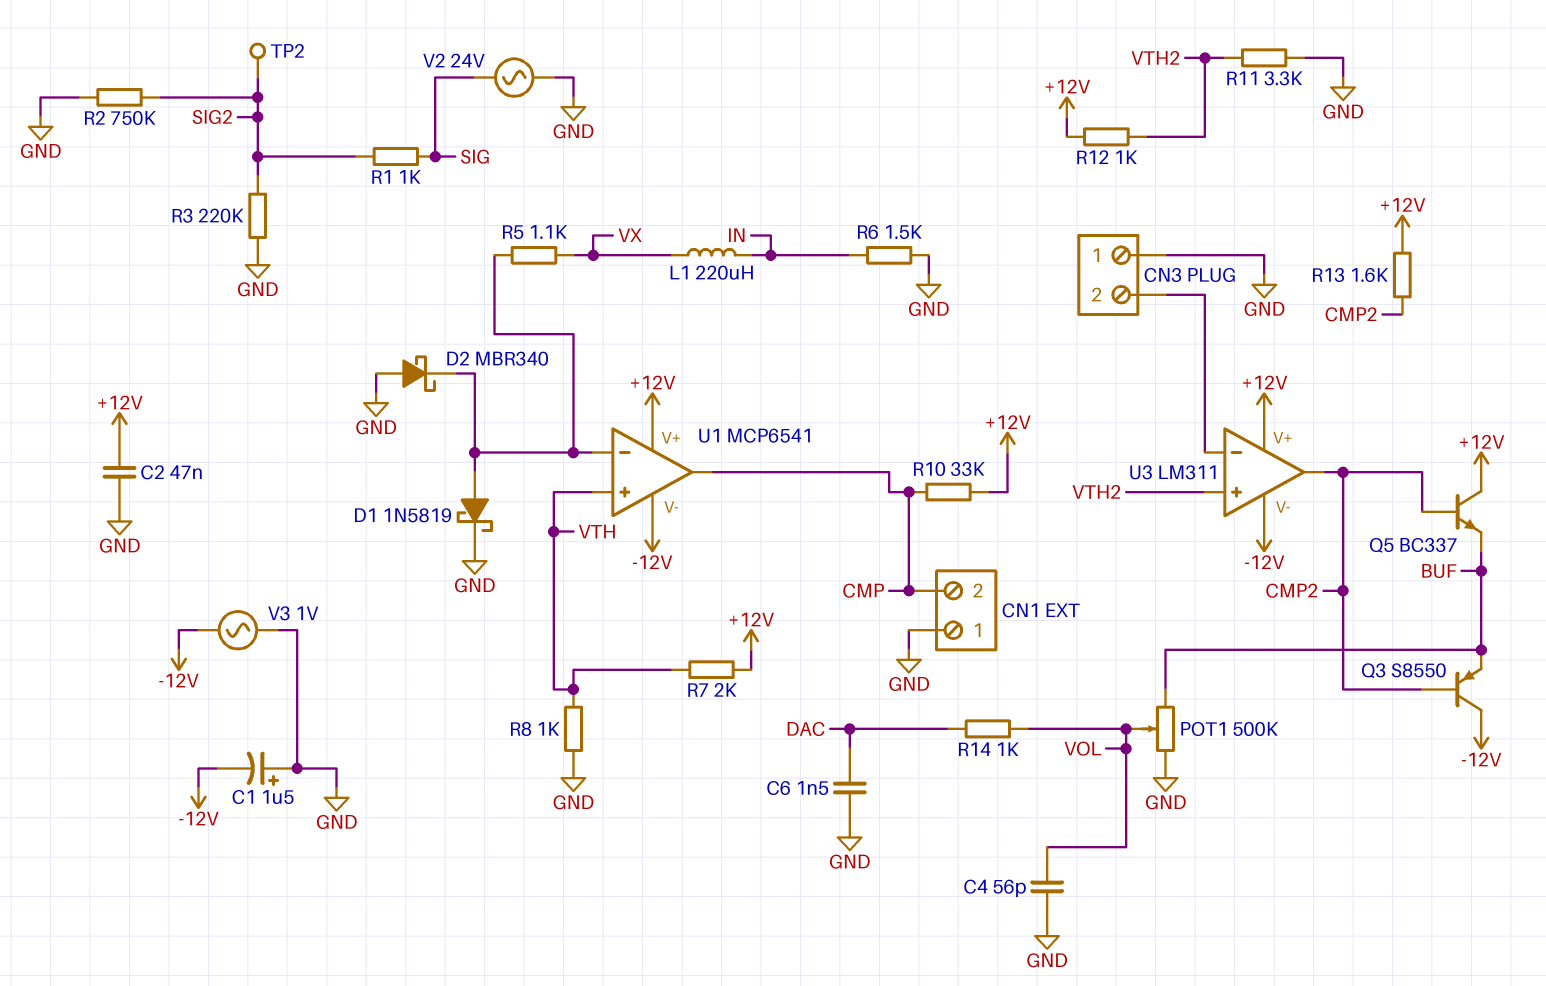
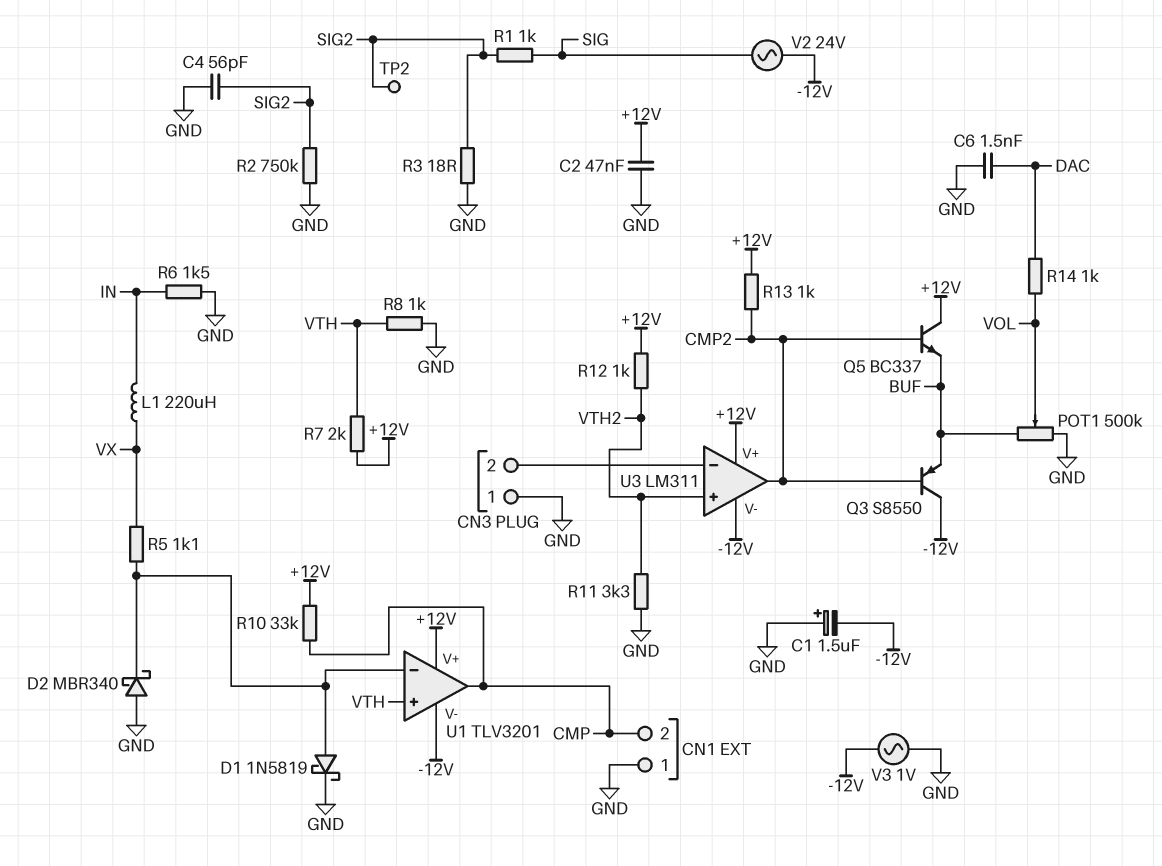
C4: 56pF (GND, VOL) -> 56pF (GND, SIG2)
R3: 220k (GND, SIG2) -> 18 (GND, SIG2)
R13: 1.6k (+12V, CMP2) -> 1k (+12V, CMP2)
U1: MCP6541 -> TLV3201
V2: AC 24V (GND, SIG) -> AC 24V (-12V, SIG)

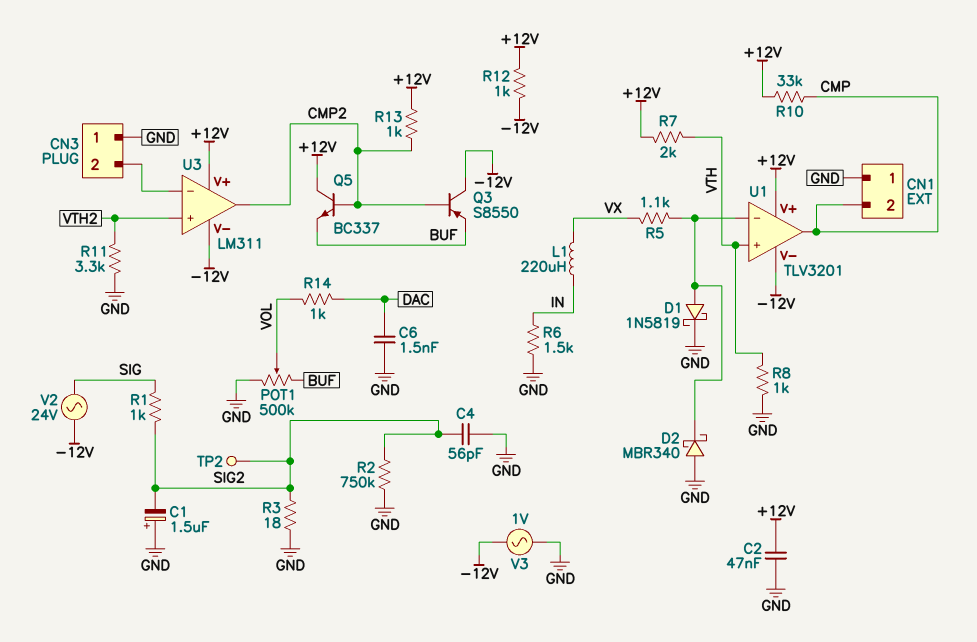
C1: 1.5uF (plus GND, minus -12V) -> 1.5uF (plus GND, minus SIG2)
R12: 1k (+12V, VTH2) -> 1k (+12V, -12V)

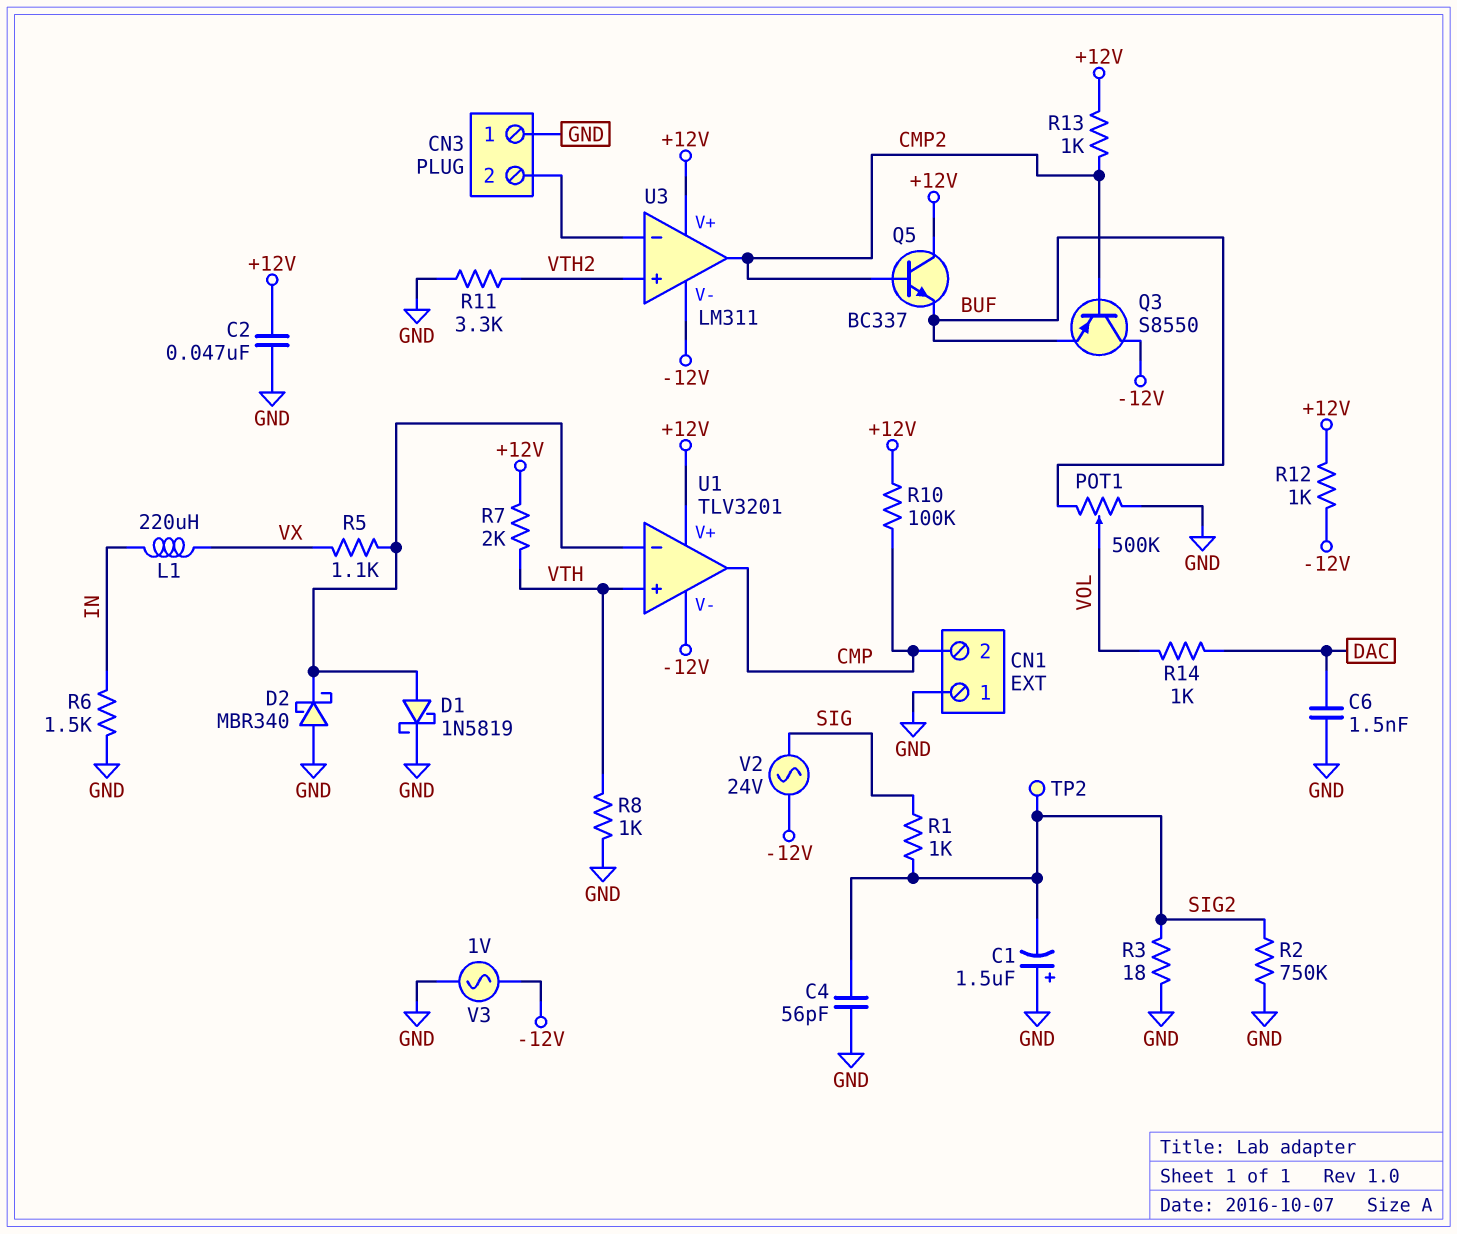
R10: 33k (+12V, CMP) -> 100k (+12V, CMP)

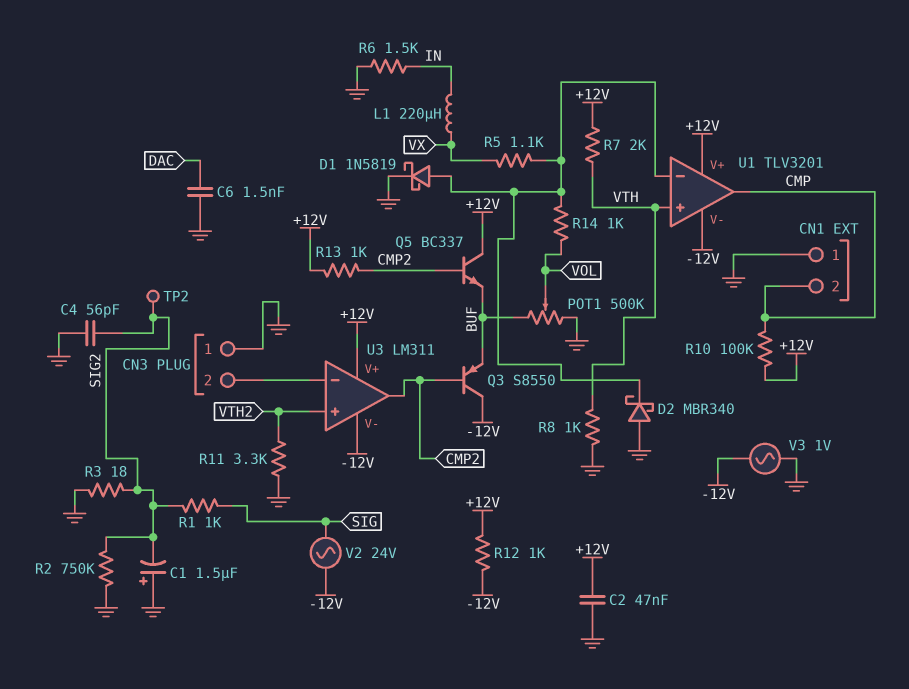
R14: 1k (DAC, VOL) -> 1k (U1/in-, VOL)

